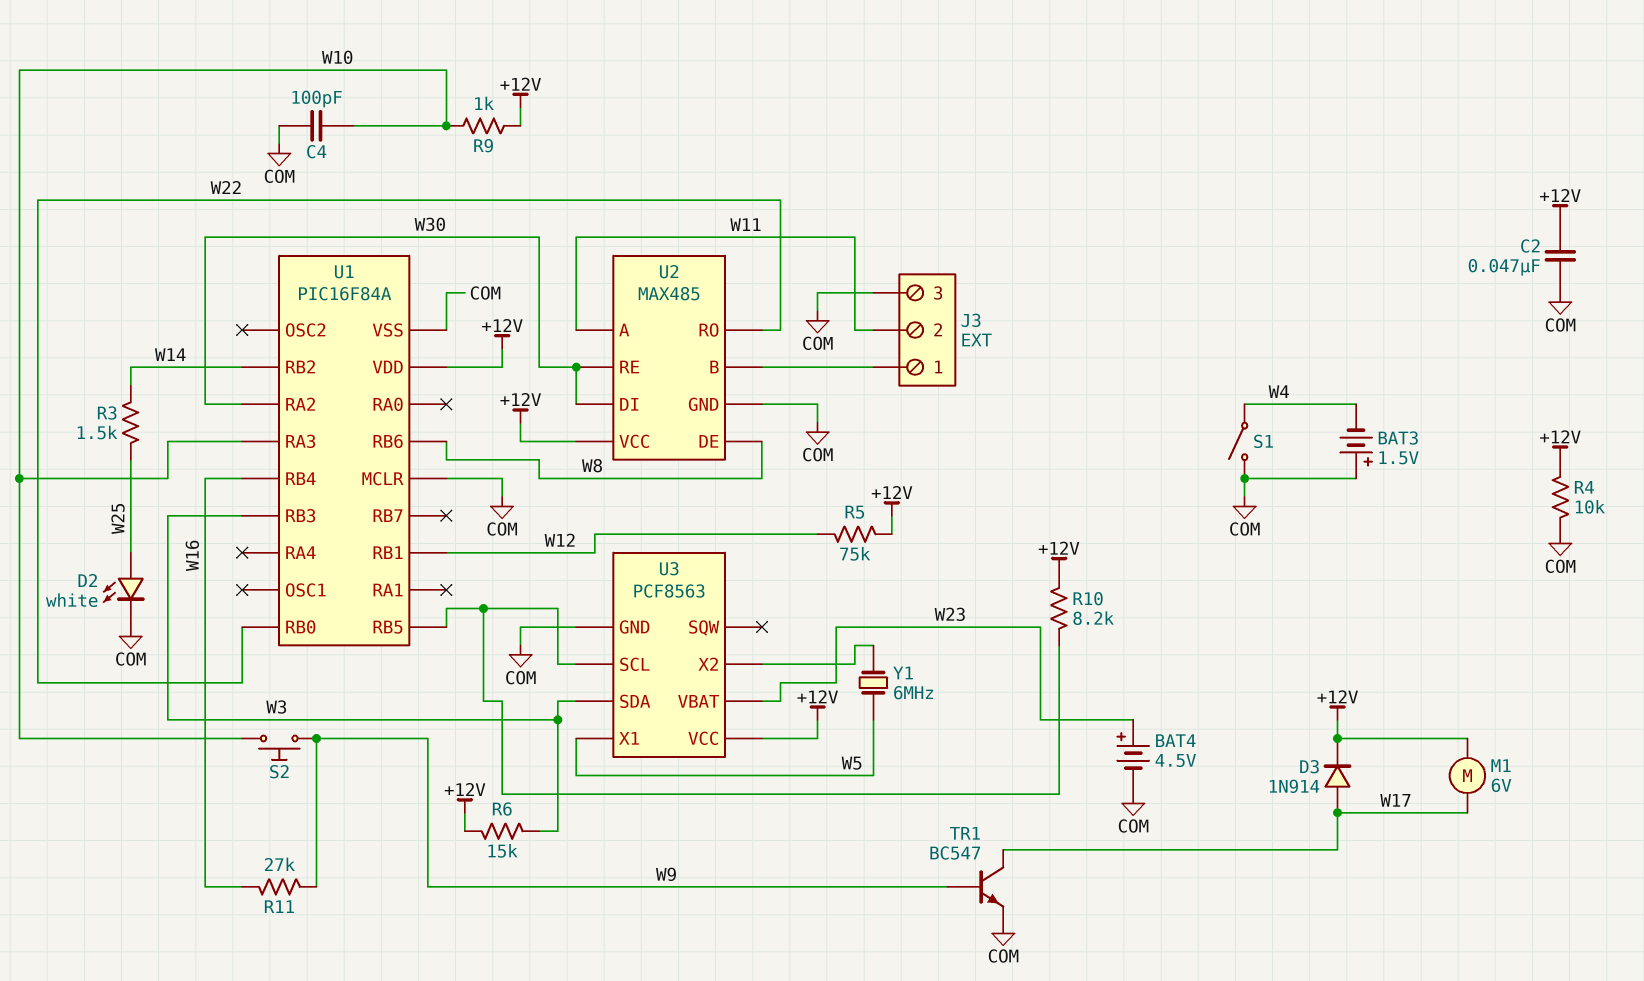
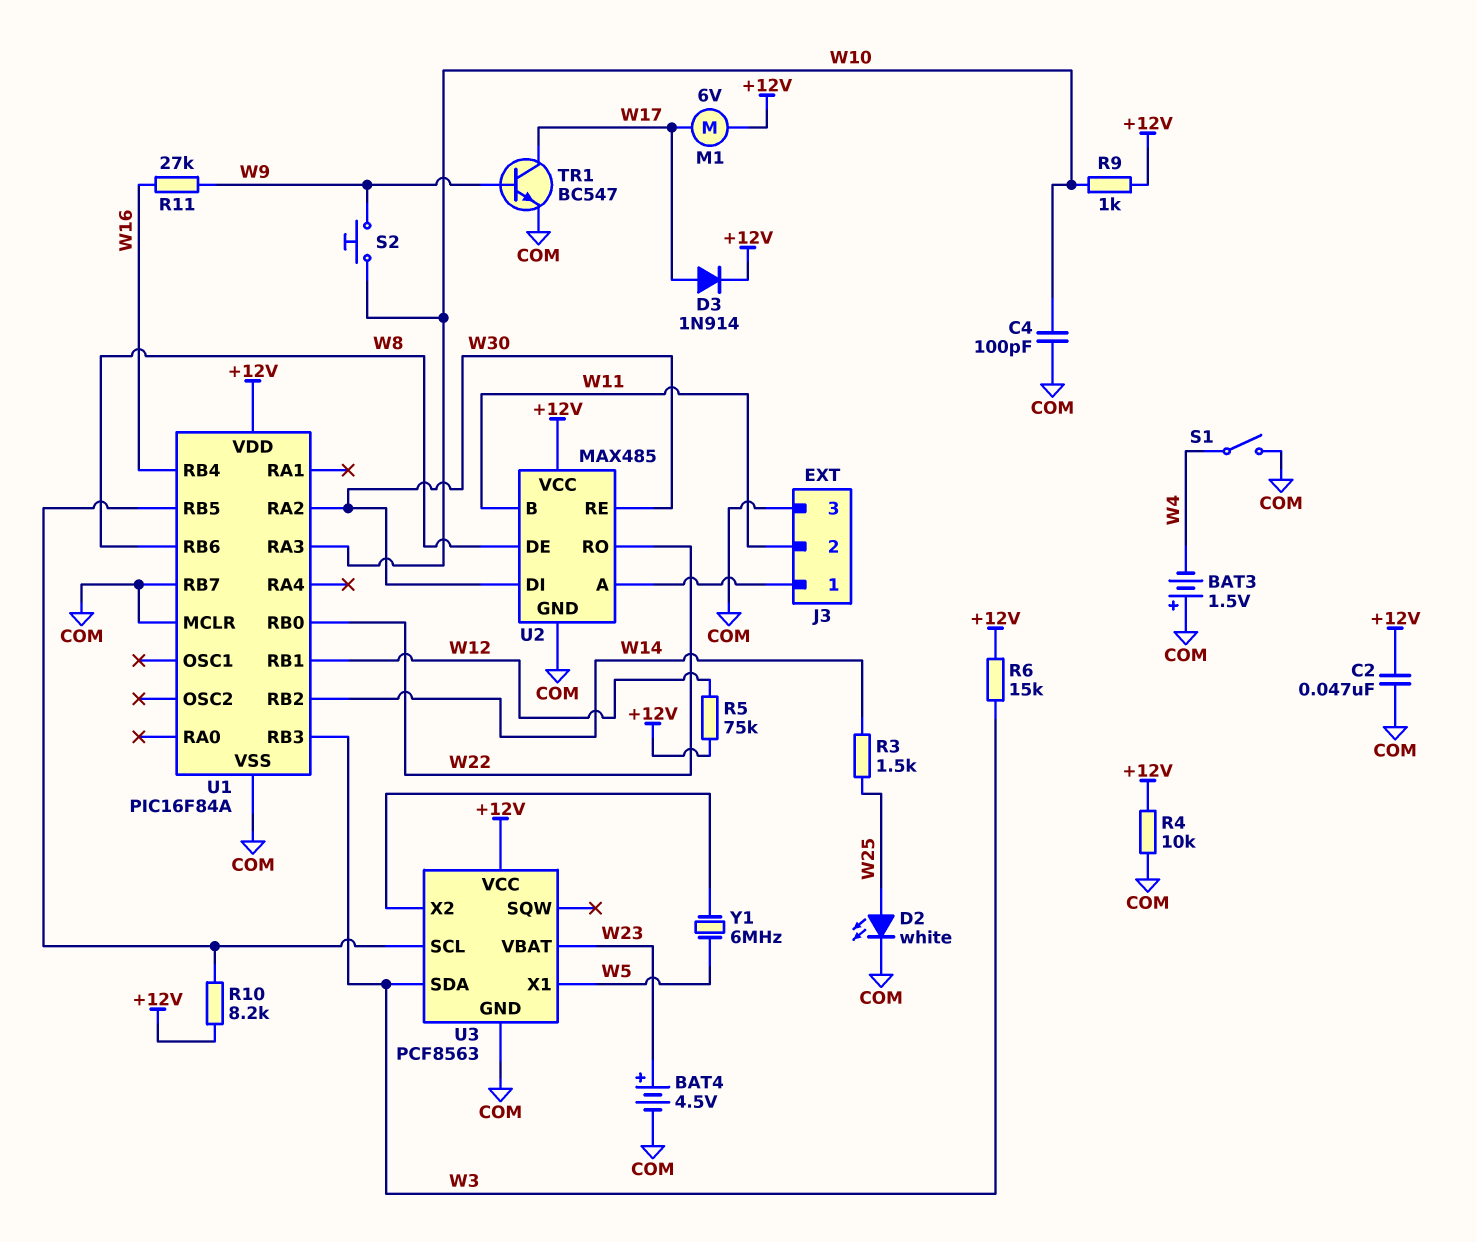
U1 pin RB7: none -> COM
U2 pin A: W11 -> J3/1
U2 pin B: J3/1 -> W11

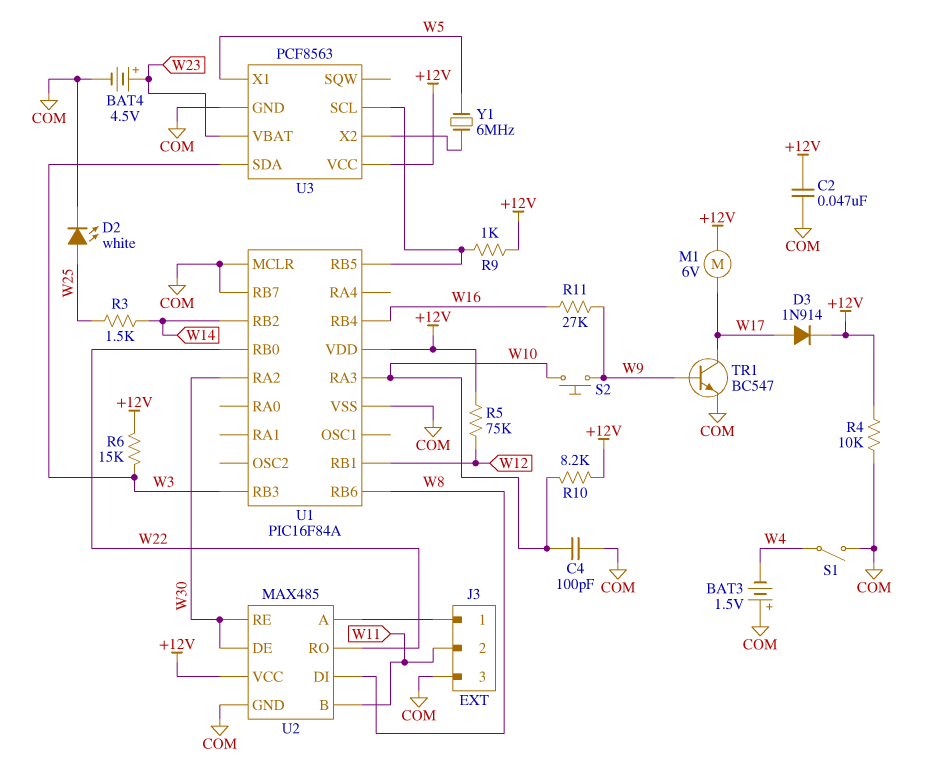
R9: 1k (+12V, W10) -> 1k (+12V, U1/RB5)
R10: 8.2k (+12V, U1/RB5) -> 8.2k (+12V, W10)
U2 pin DE: W8 -> W30
U2 pin DI: W30 -> W8

